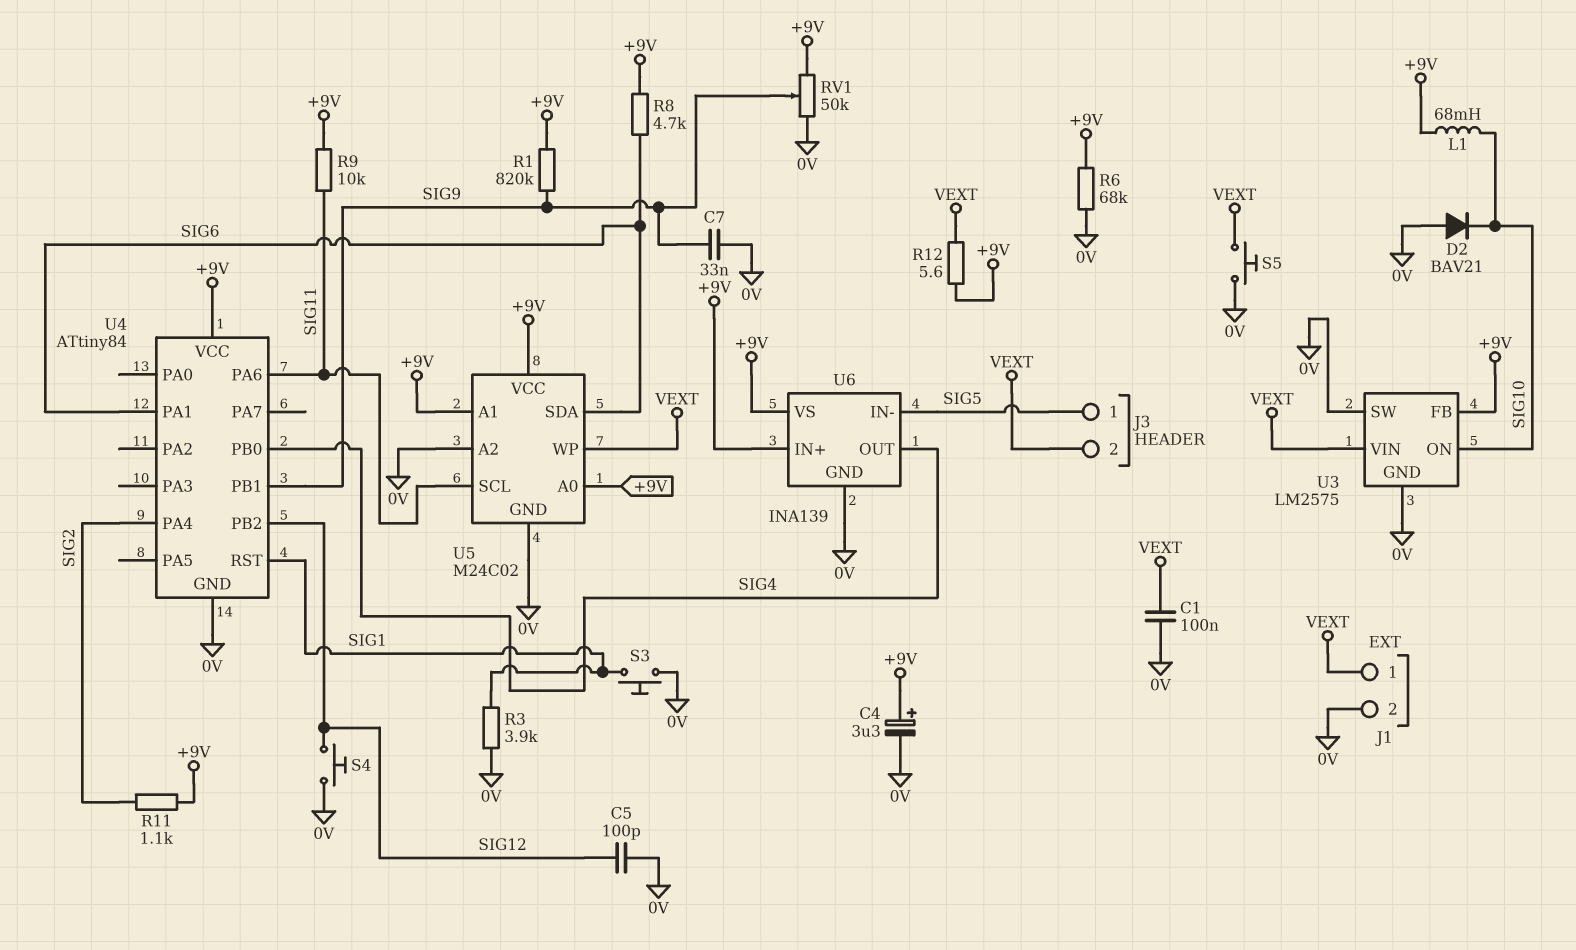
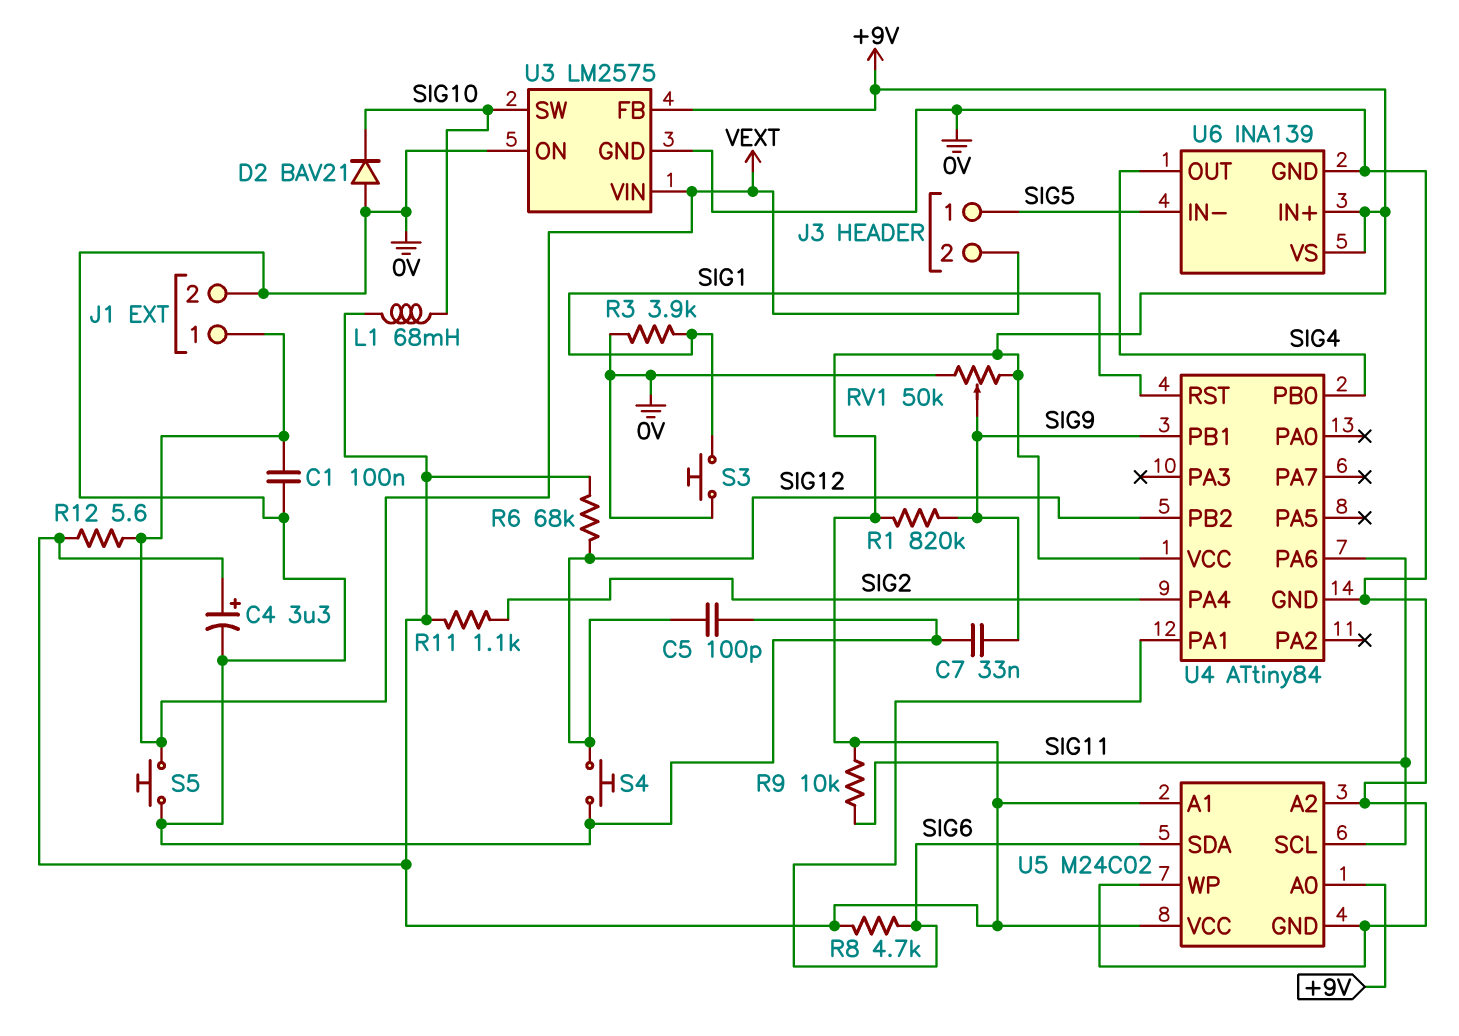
R6: 68k (+9V, 0V) -> 68k (+9V, SIG12)
U3 pin ON: SIG10 -> 0V
U3 pin SW: 0V -> SIG10
U5 pin WP: VEXT -> 0V

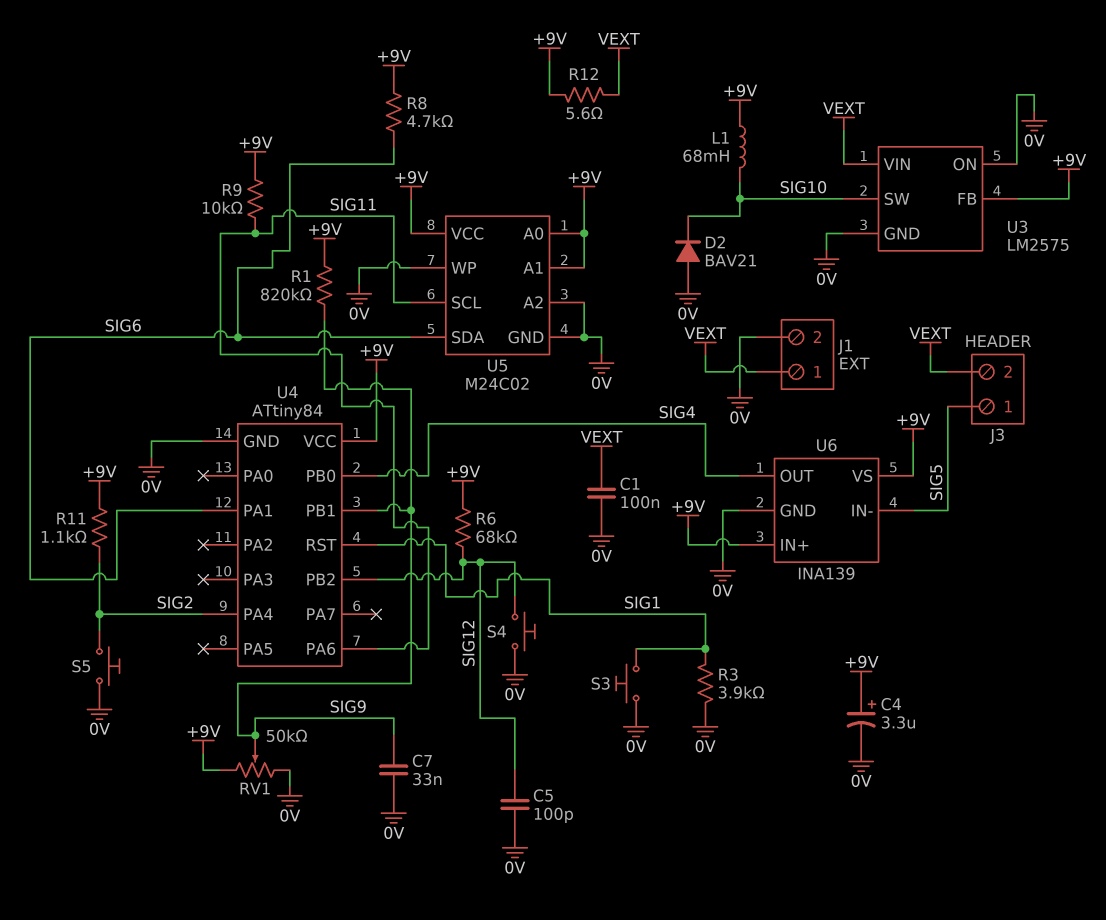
S5: button (0V, VEXT) -> button (0V, SIG2)

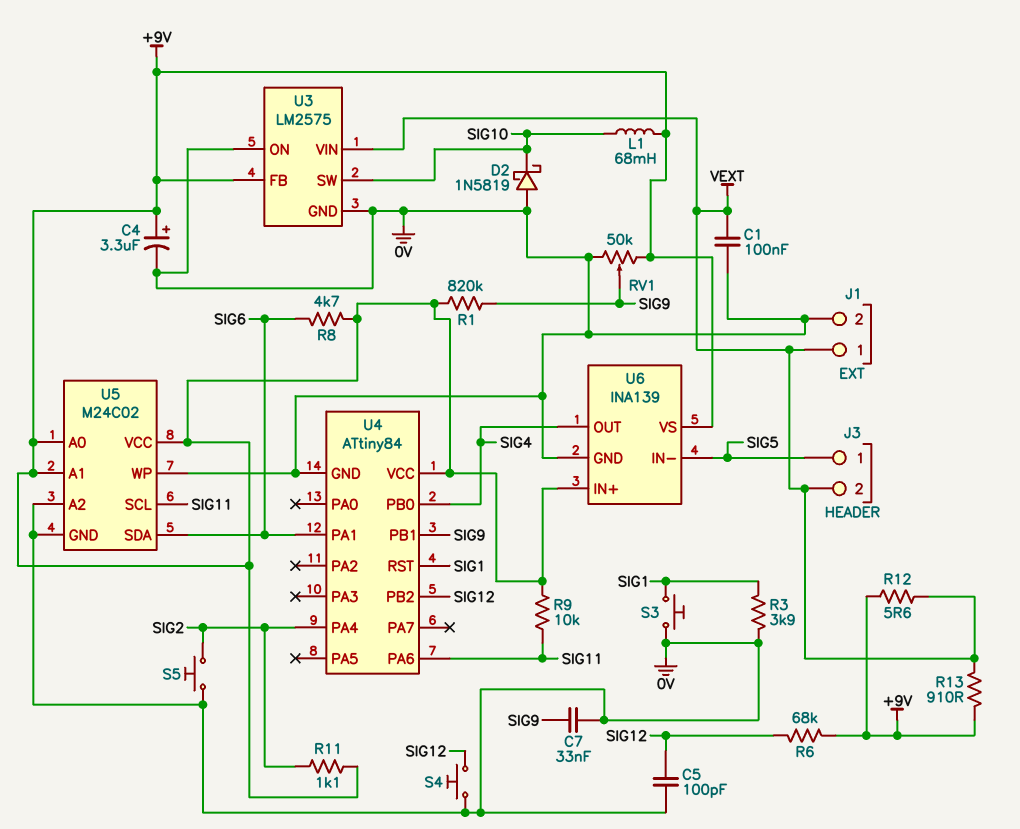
D2: diode BAV21 (A 0V, K SIG10) -> schottky 1N5819 (A 0V, K SIG10)
R13: none -> 910 (+9V, VEXT)

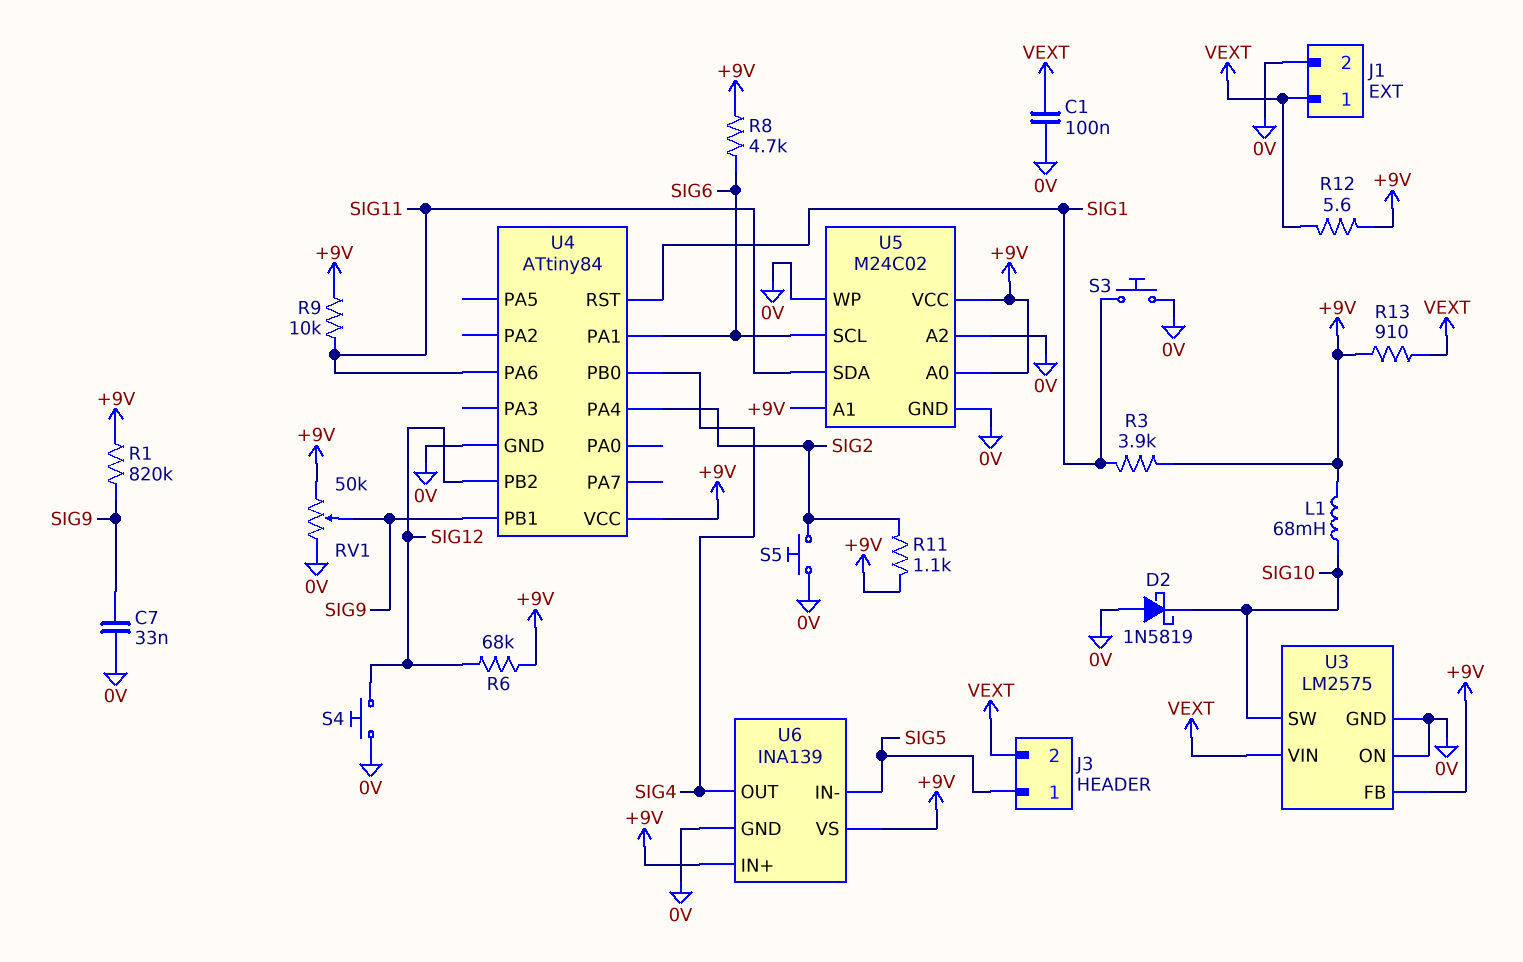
C4: 3.3uF (plus +9V, minus 0V) -> none
C5: 100pF (0V, SIG12) -> none
R3: 3.9k (0V, SIG1) -> 3.9k (+9V, SIG1)
U5 pin SCL: SIG11 -> SIG6
U5 pin SDA: SIG6 -> SIG11

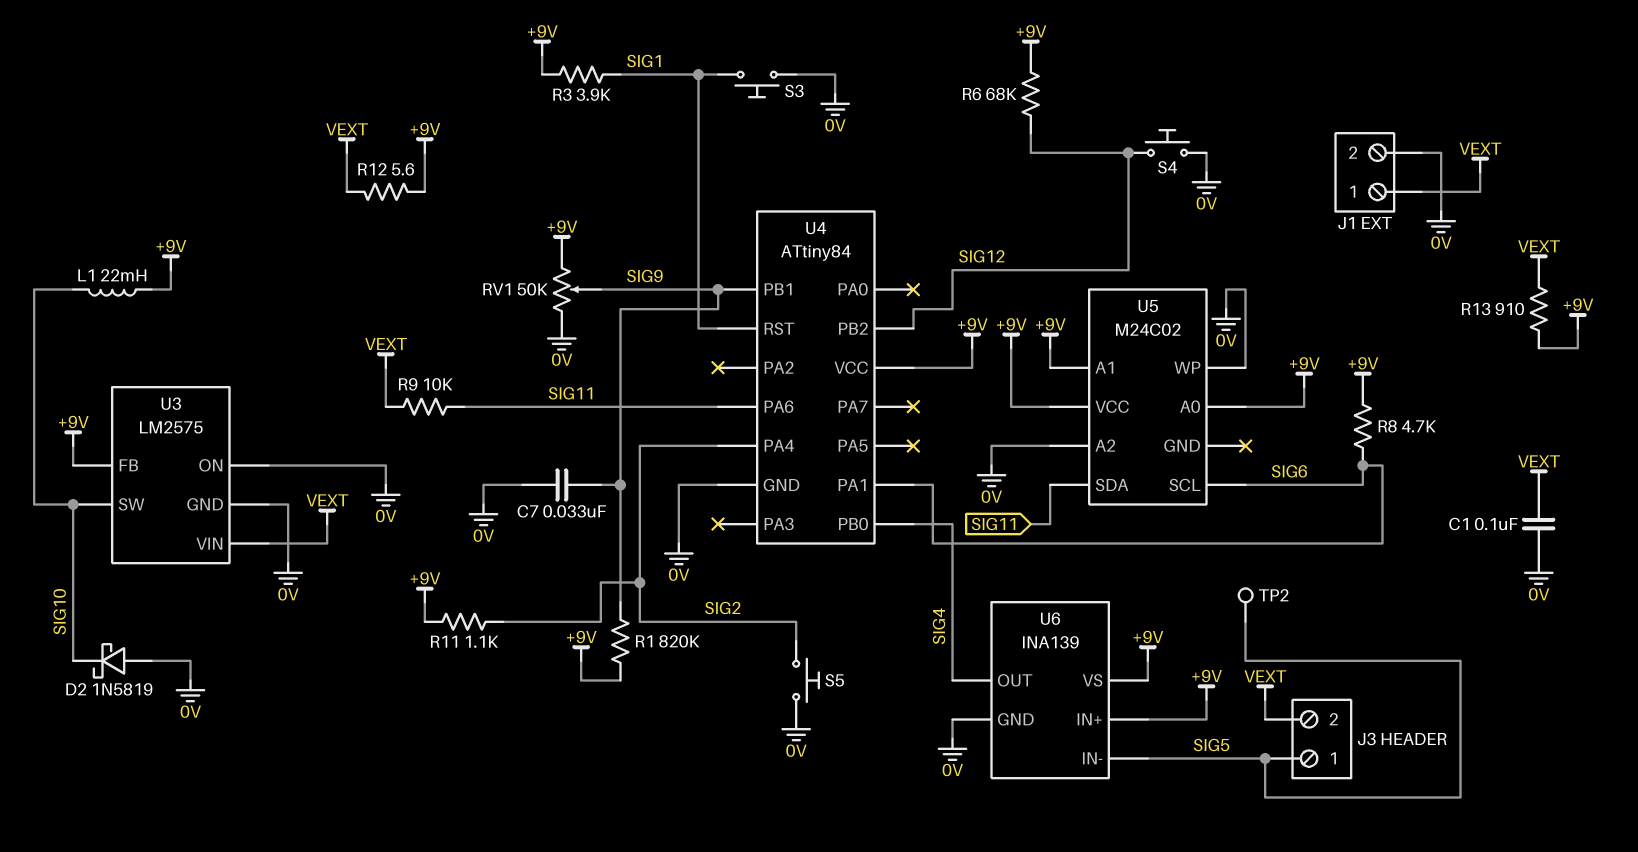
L1: 68mH (+9V, SIG10) -> 22mH (+9V, SIG10)
R9: 10k (+9V, SIG11) -> 10k (SIG11, VEXT)
TP2: none -> test point (SIG5)
U5 pin GND: 0V -> none

